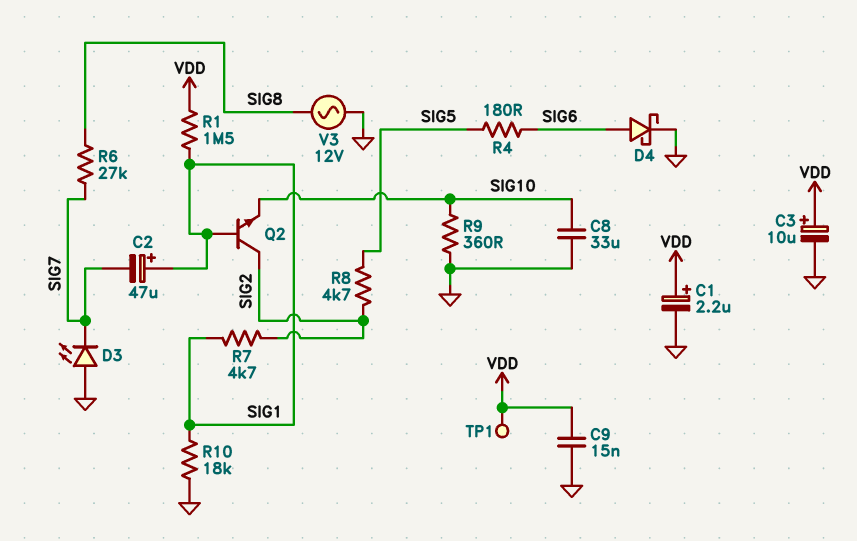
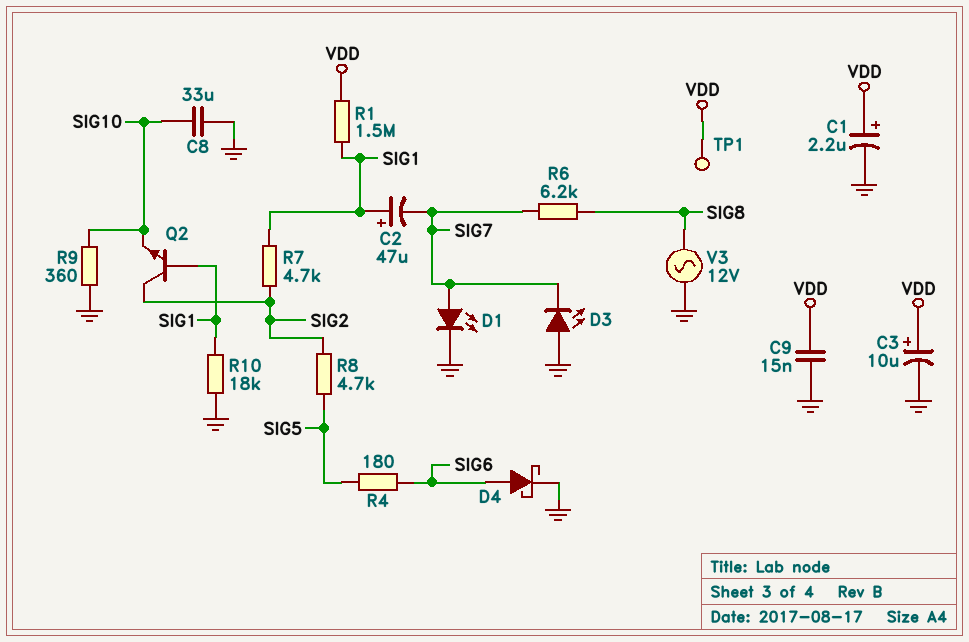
D1: none -> LED (A SIG7, K GND)
R6: 27k (SIG7, SIG8) -> 6.2k (SIG7, SIG8)

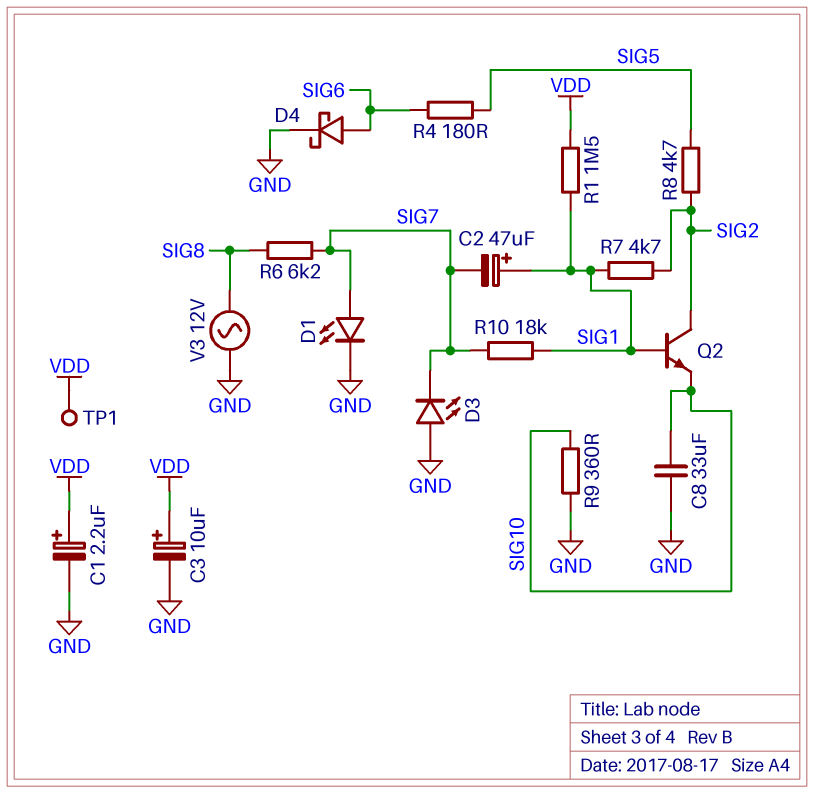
C9: 15nF (GND, VDD) -> none
R10: 18k (GND, SIG1) -> 18k (SIG1, SIG7)

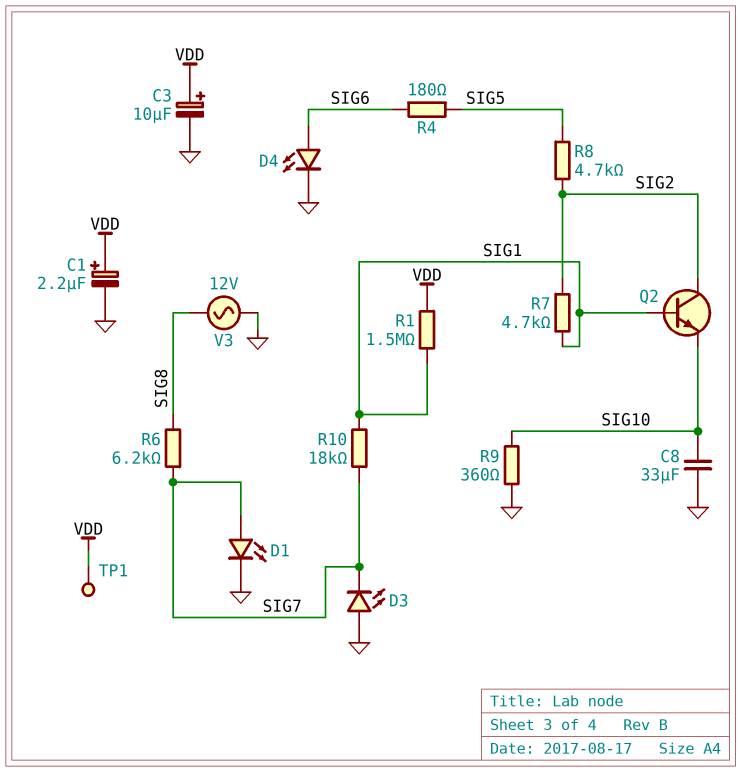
C2: 47uF (plus SIG1, minus SIG7) -> none
D4: schottky (A SIG6, K GND) -> LED (A SIG6, K GND)

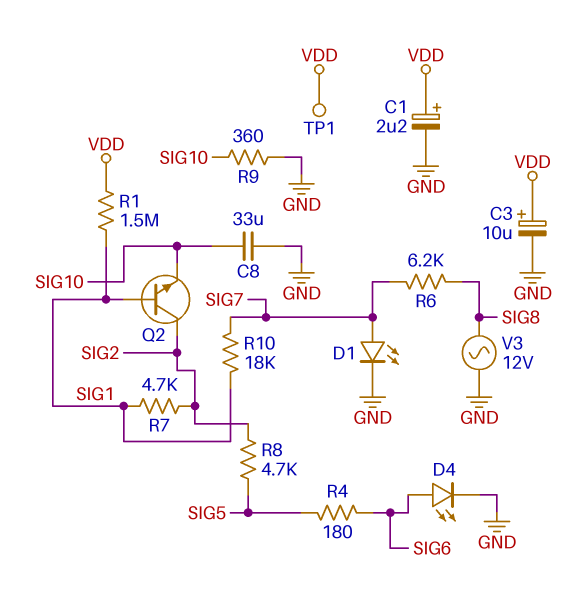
D3: LED (A GND, K SIG7) -> none

